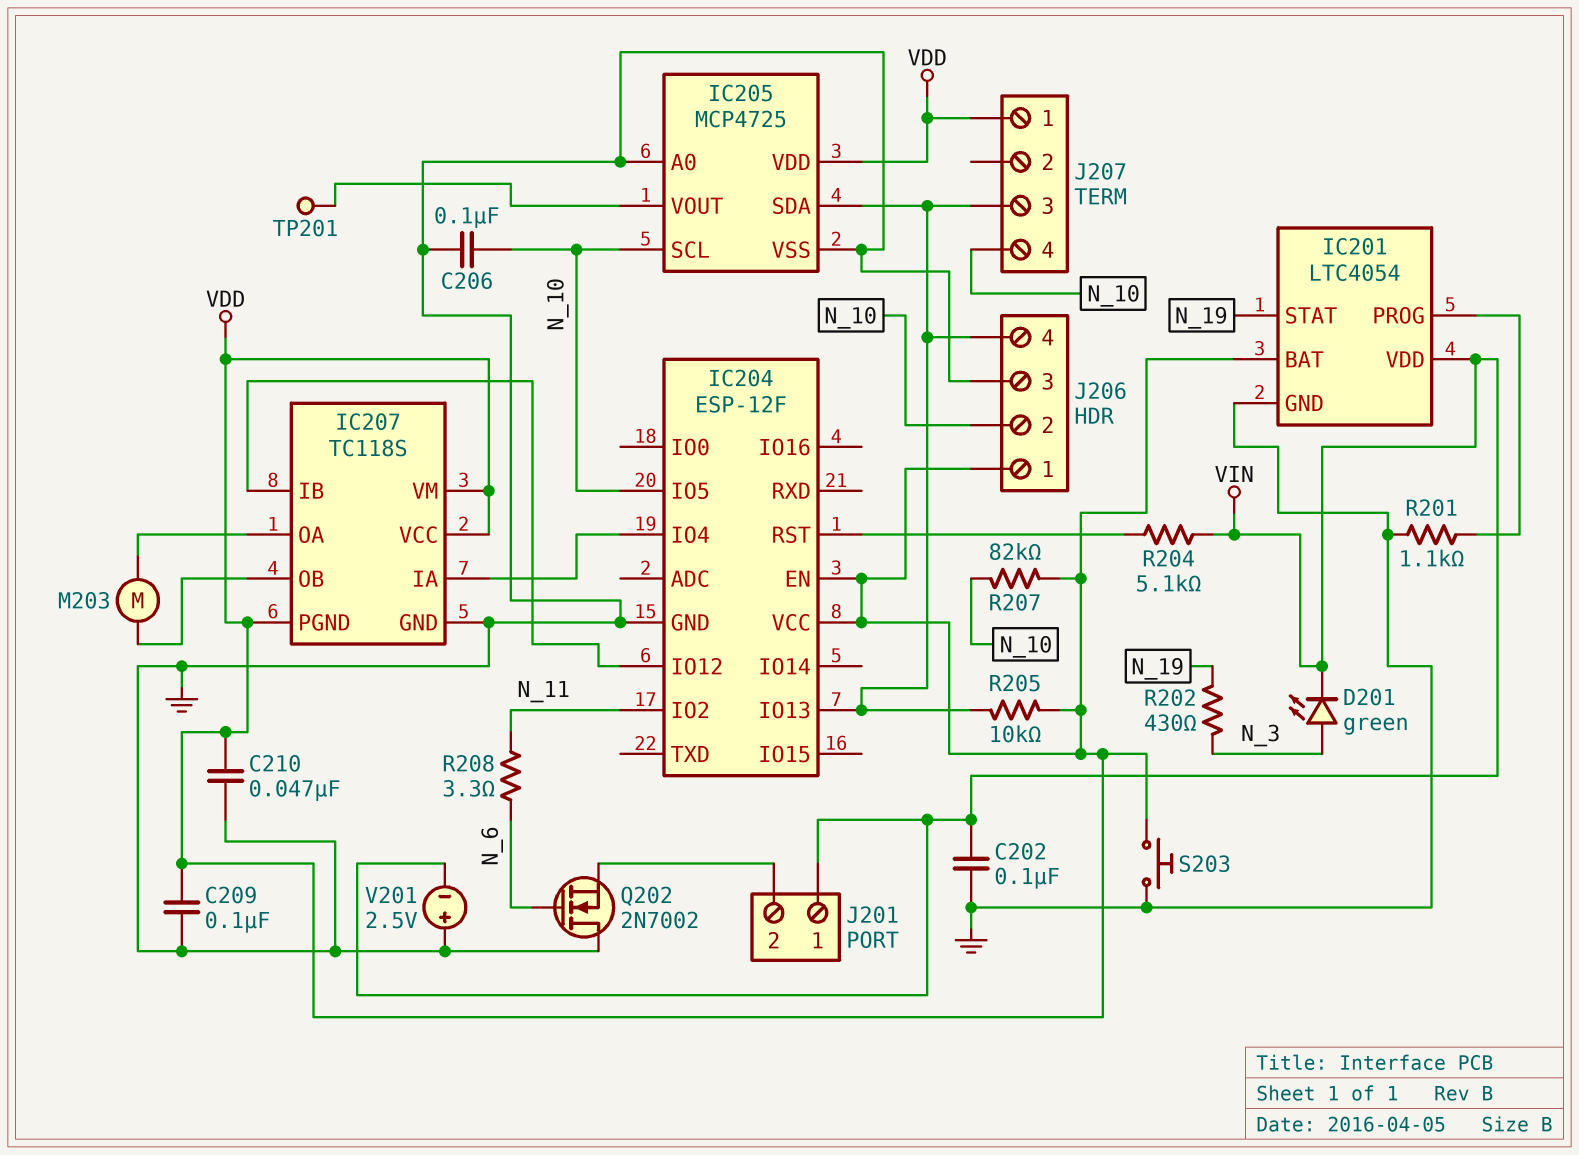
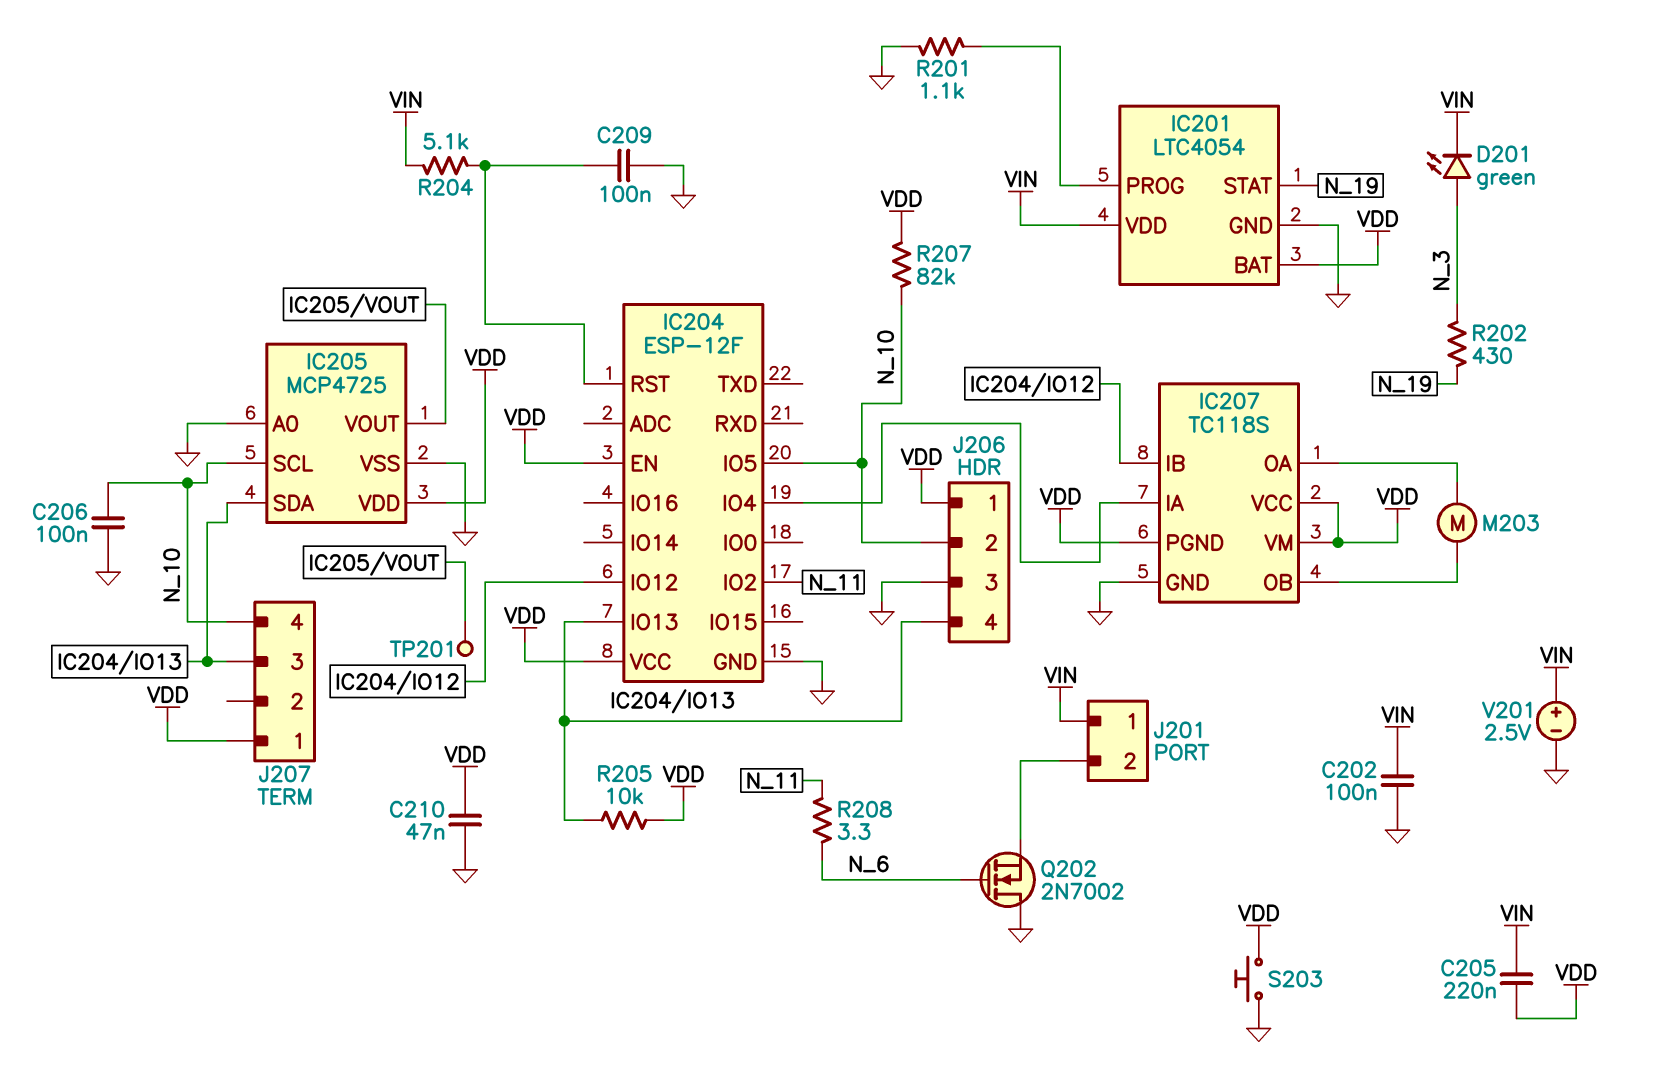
C205: none -> 220nF (VDD, VIN)
C209: 100nF (GND, VDD) -> 100nF (GND, IC204/RST)
V201: 2.5V (plus GND, minus VIN) -> 2.5V (plus VIN, minus GND)

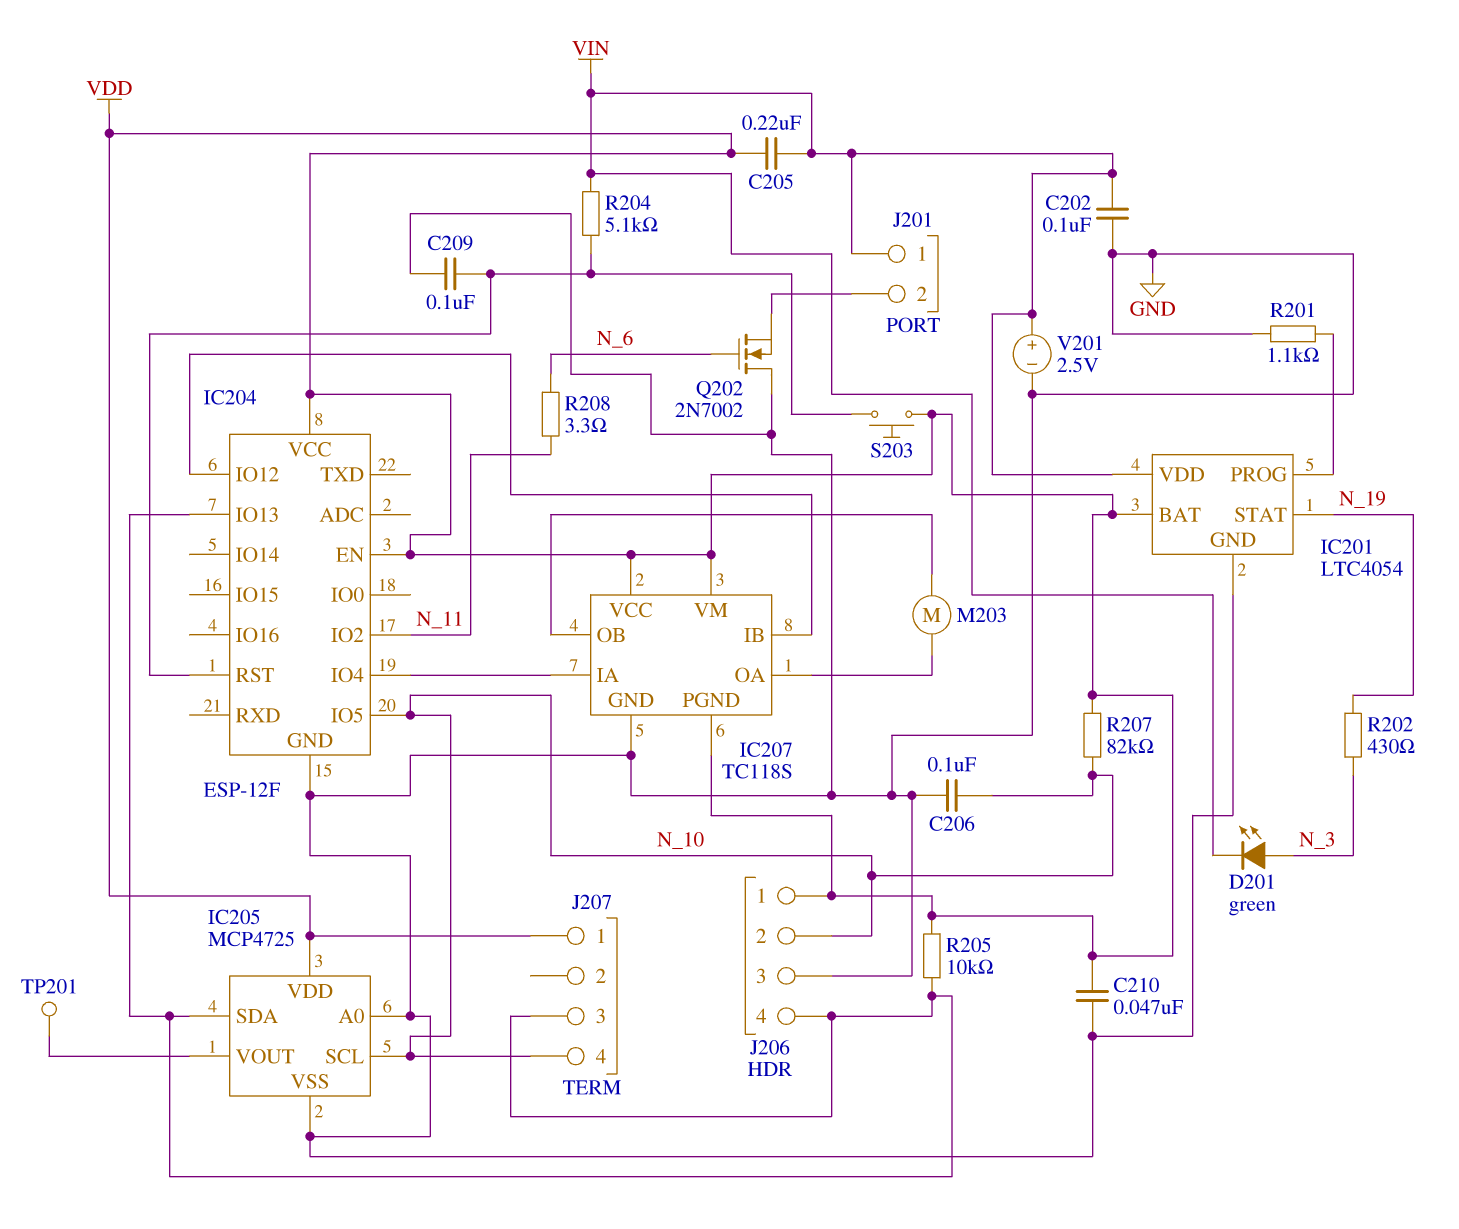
S203: button (GND, VDD) -> button (IC204/RST, VDD)

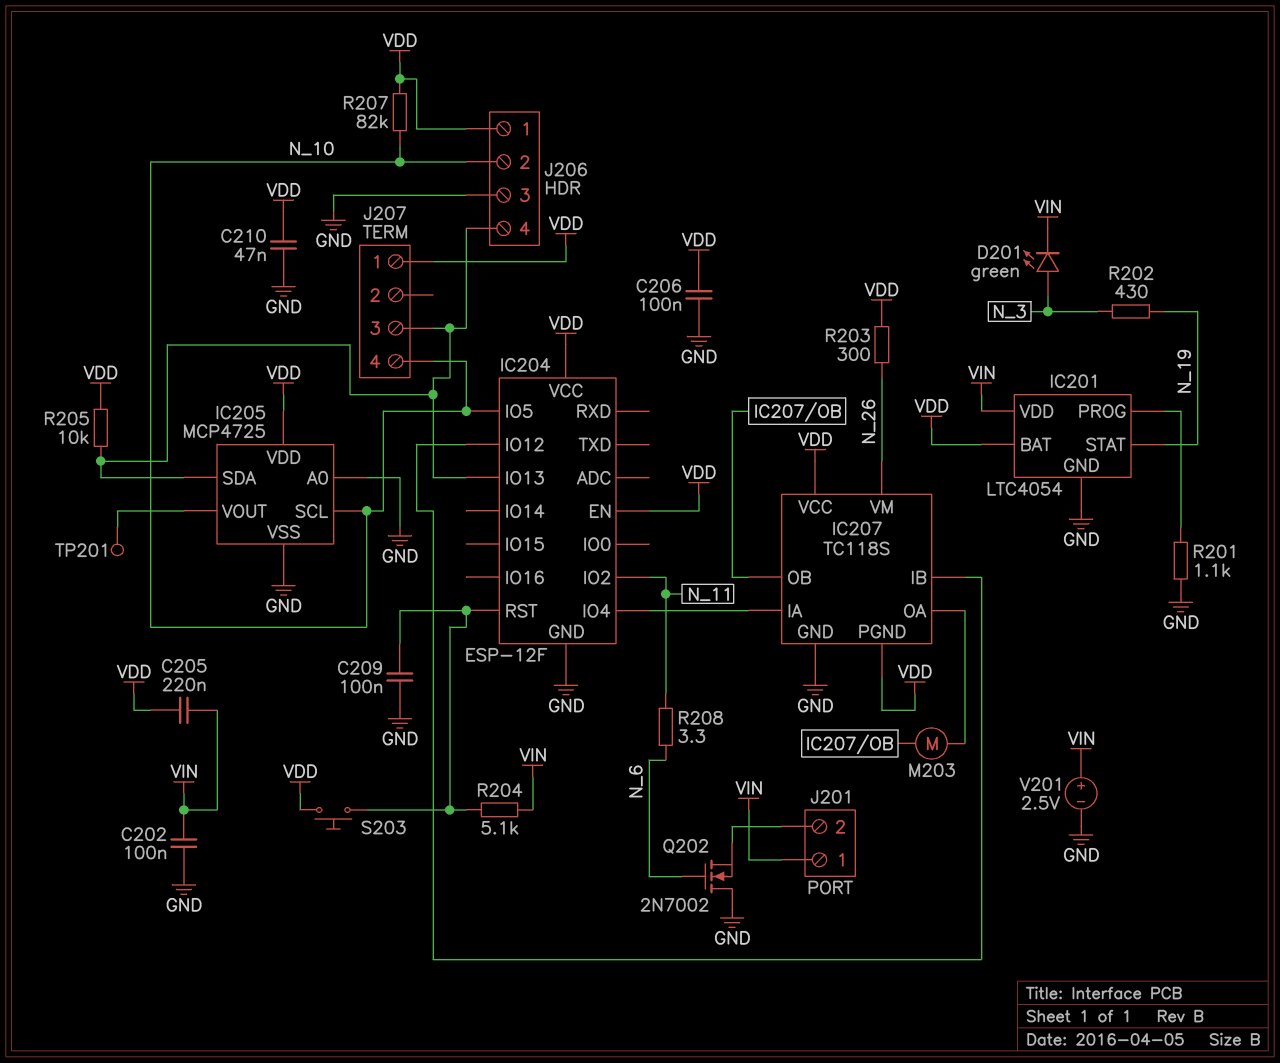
C206: 100nF (GND, N_10) -> 100nF (GND, VDD)
IC207 pin VM: VDD -> N_26
R203: none -> 300 (N_26, VDD)

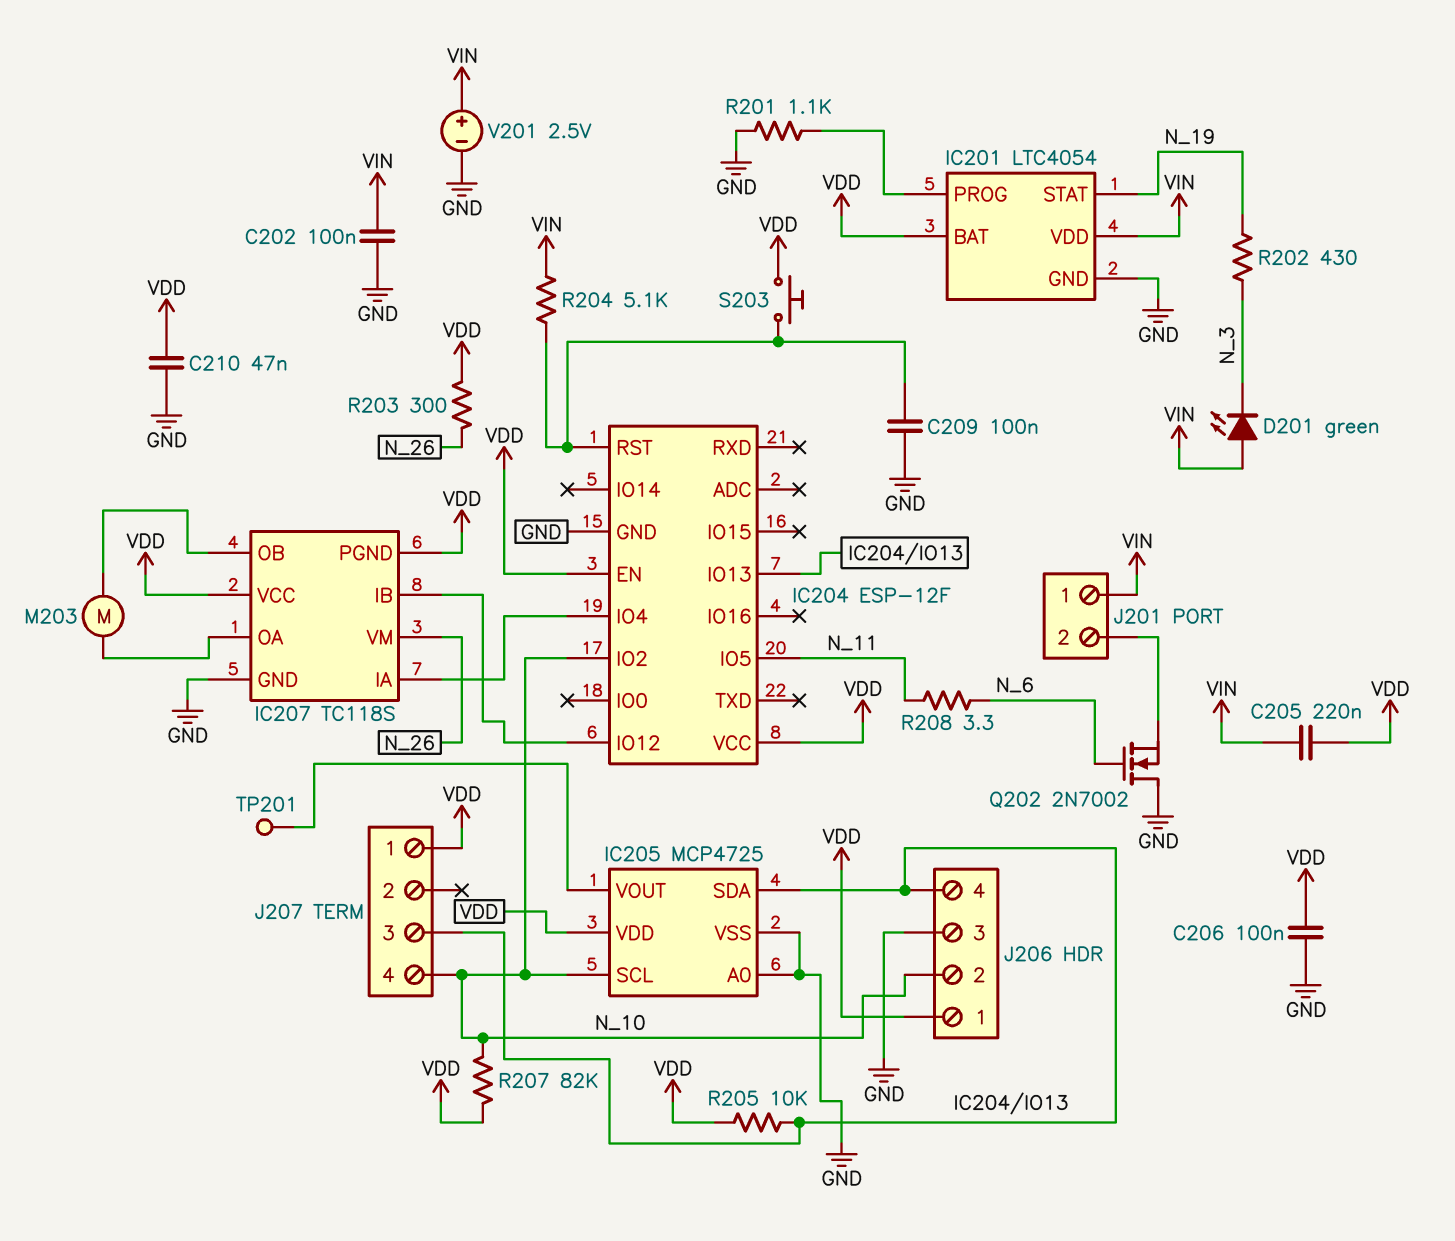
D201: LED green (A N_3, K VIN) -> LED green (A VIN, K N_3)
IC204 pin IO2: N_11 -> N_10
IC204 pin IO5: N_10 -> N_11

